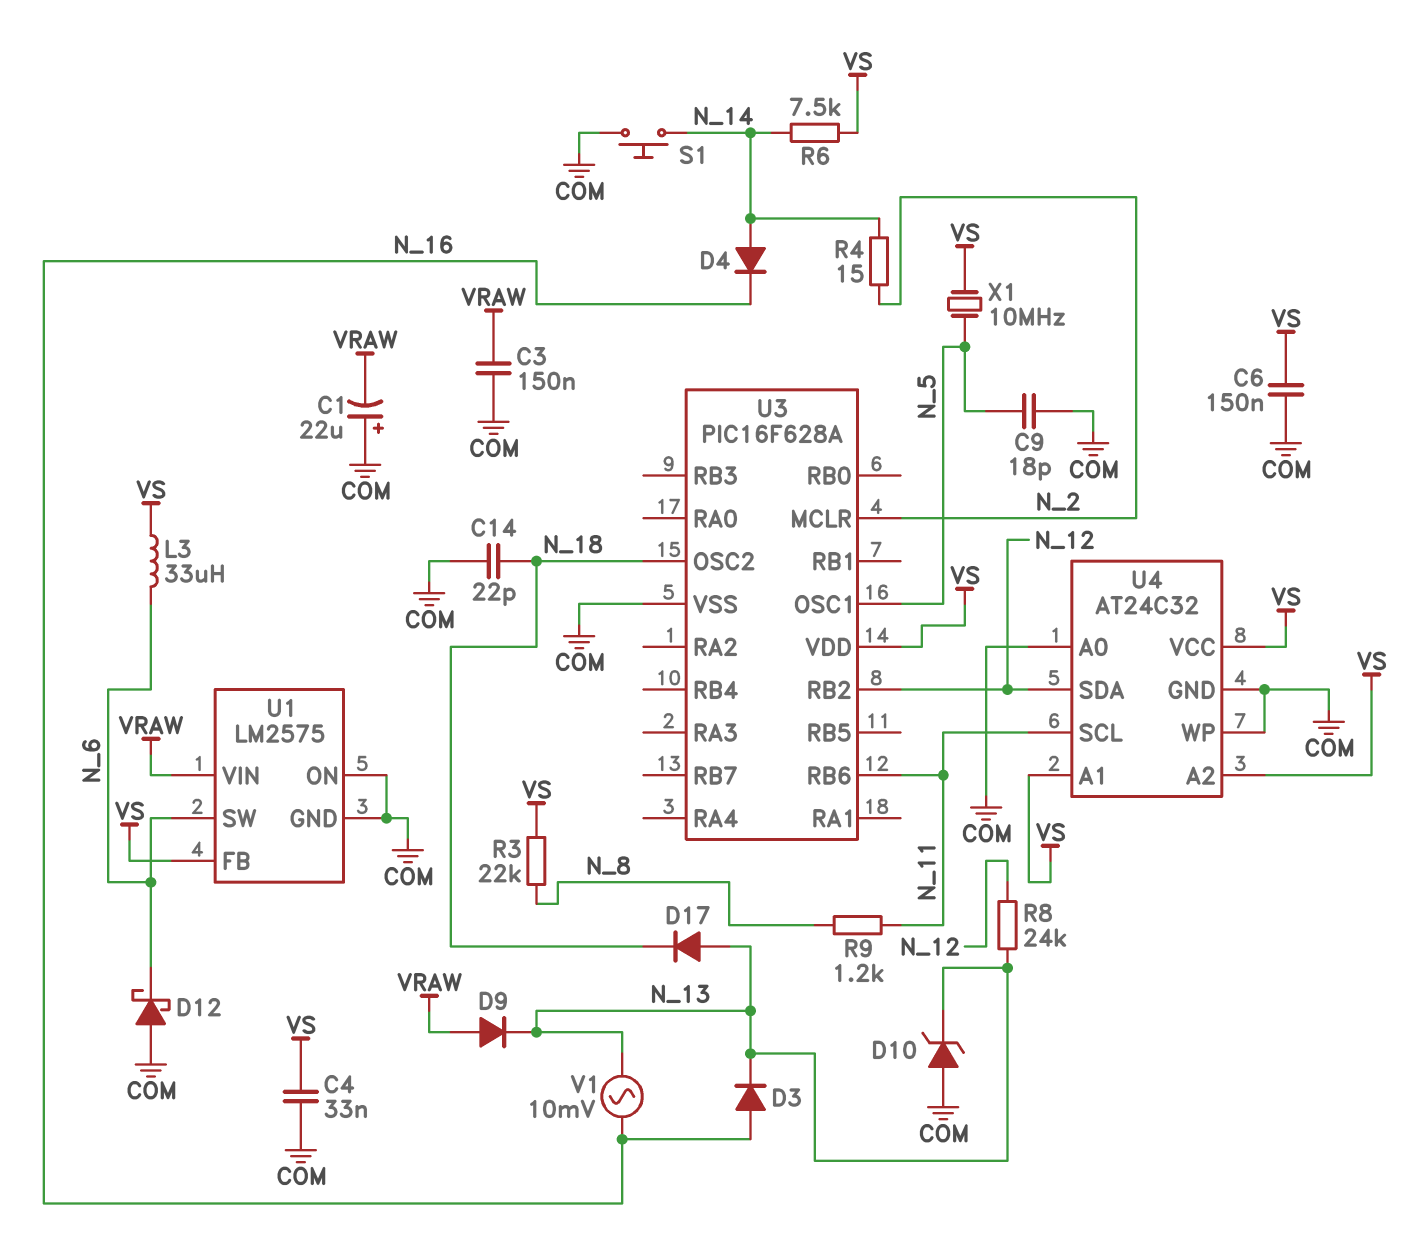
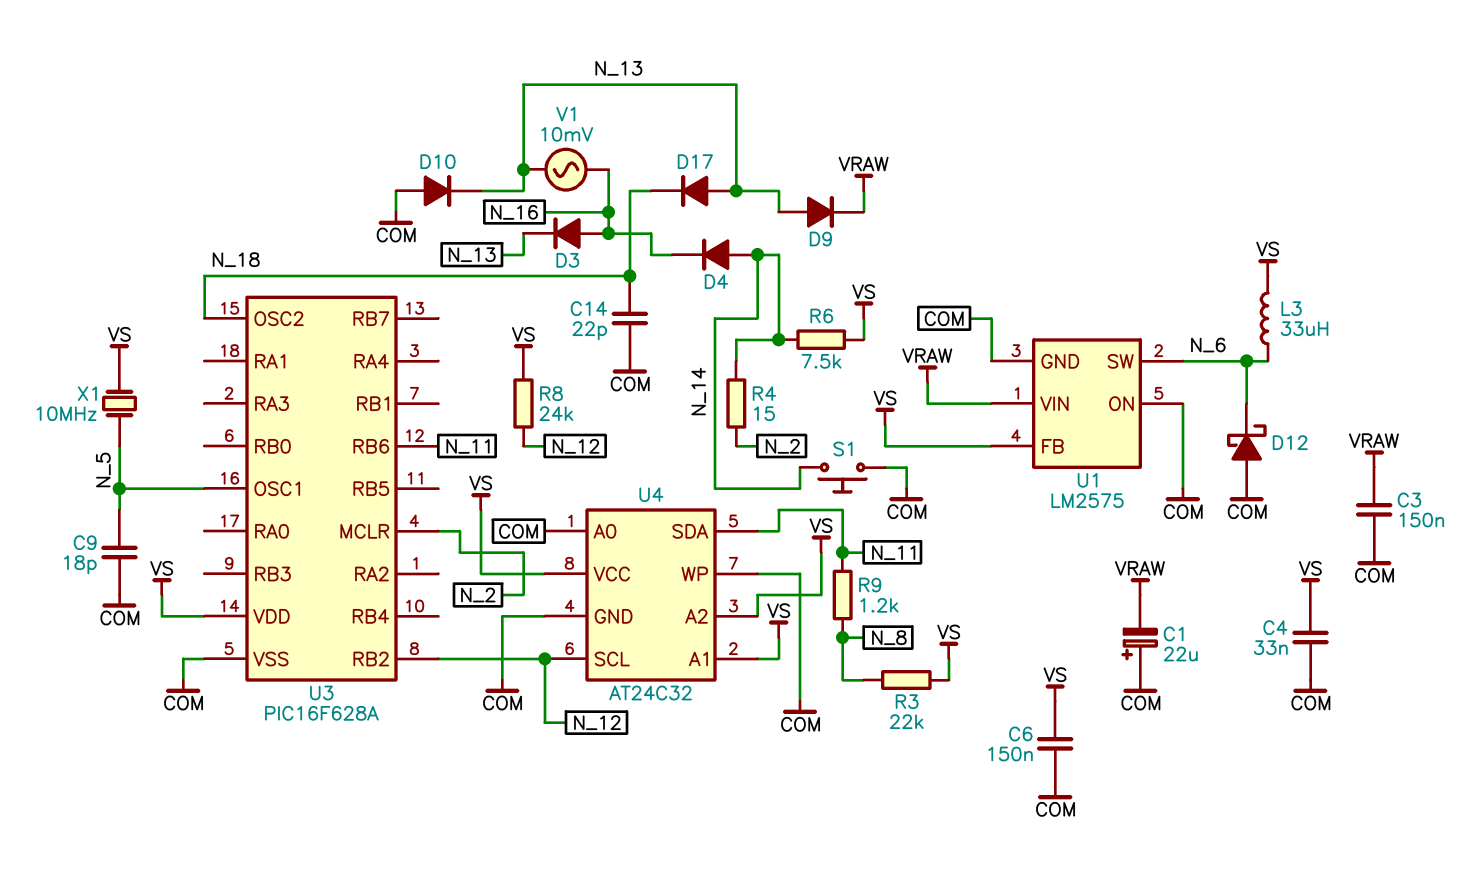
D9: diode (A VRAW, K N_13) -> diode (A N_13, K VRAW)
D10: zener (A COM, K N_13) -> diode (A COM, K N_13)
R8: 24k (N_12, N_13) -> 24k (N_12, VS)
U4 pin SCL: N_11 -> N_12
U4 pin SDA: N_12 -> N_11

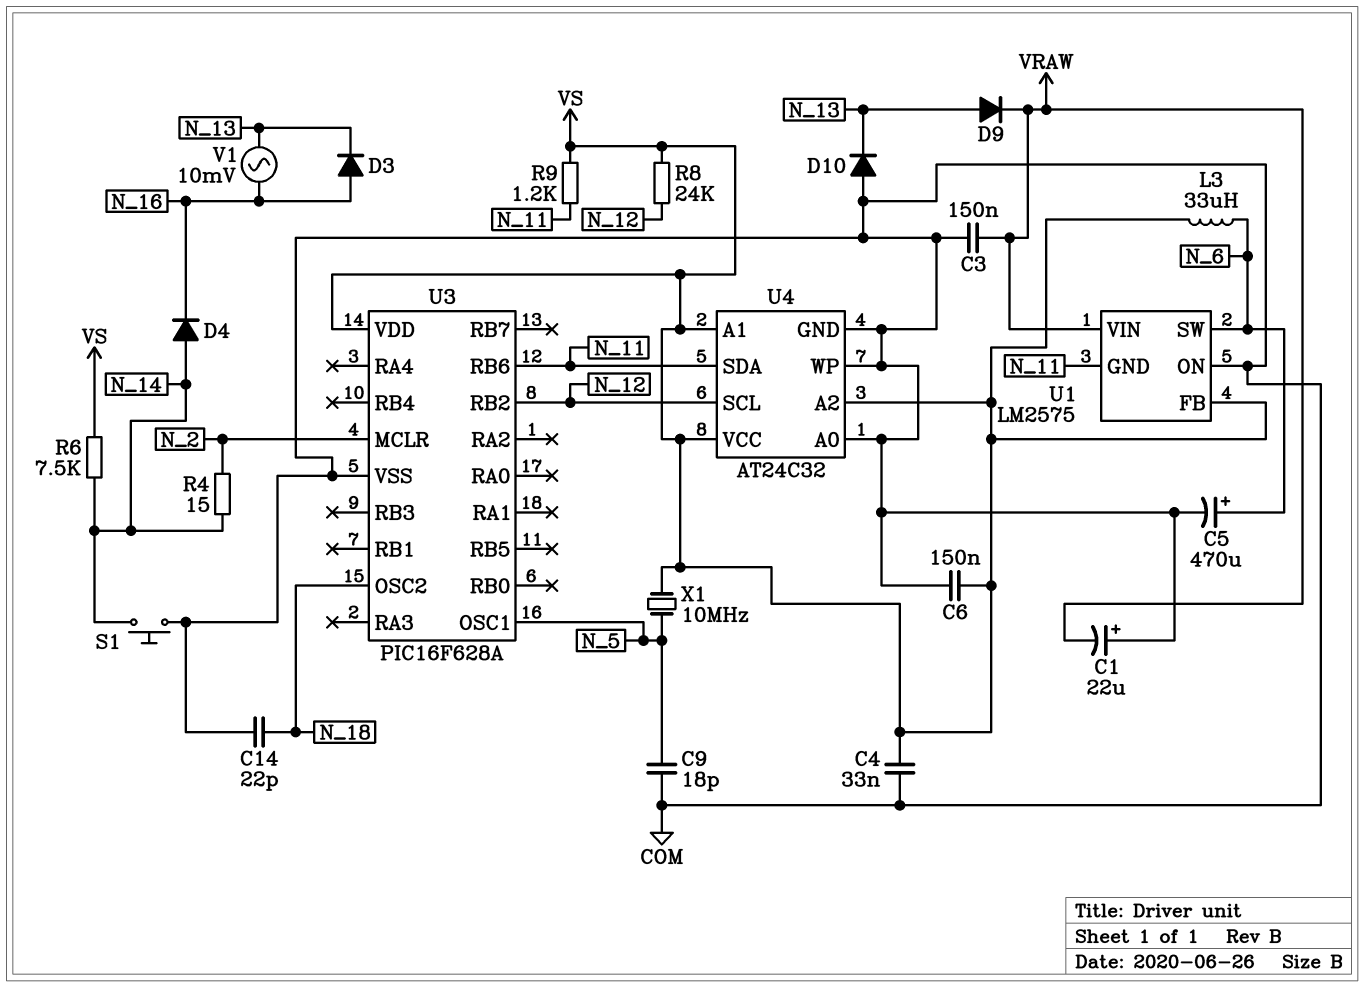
C5: none -> 470uF (plus N_6, minus COM)
D12: schottky (A COM, K N_6) -> none
D17: diode (A N_13, K N_18) -> none
R3: 22k (N_8, VS) -> none
R9: 1.2k (N_8, N_11) -> 1.2k (N_11, VS)
U1 pin GND: COM -> N_11

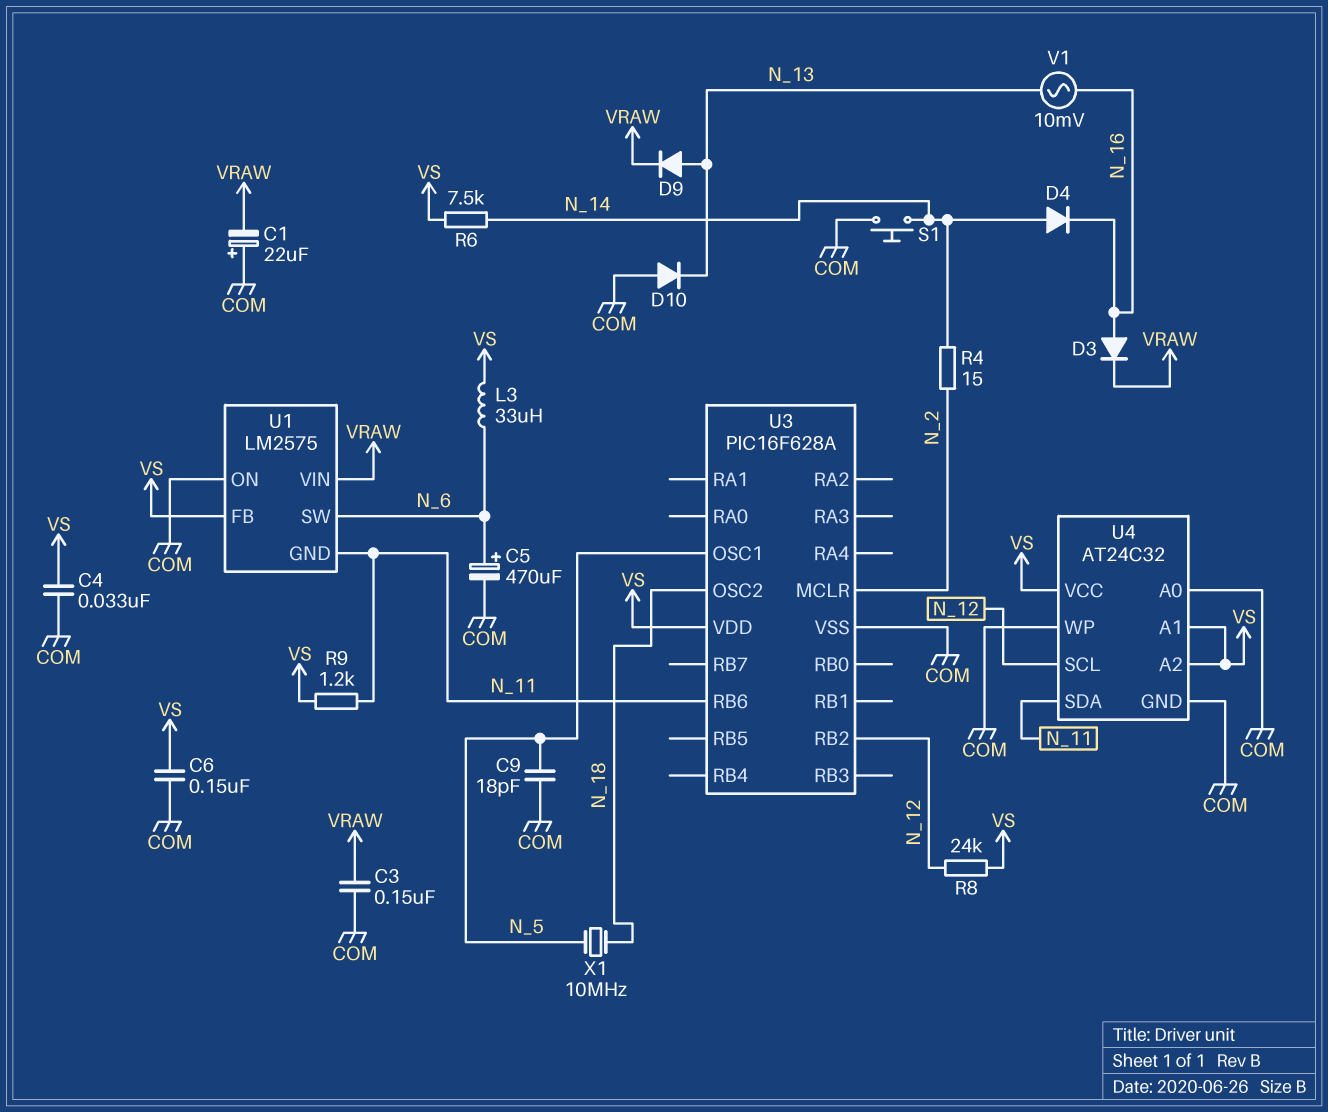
C14: 22pF (COM, N_18) -> none
D3: diode (A N_16, K N_13) -> diode (A N_16, K VRAW)
X1: 10MHz (N_5, VS) -> 10MHz (N_5, N_18)

